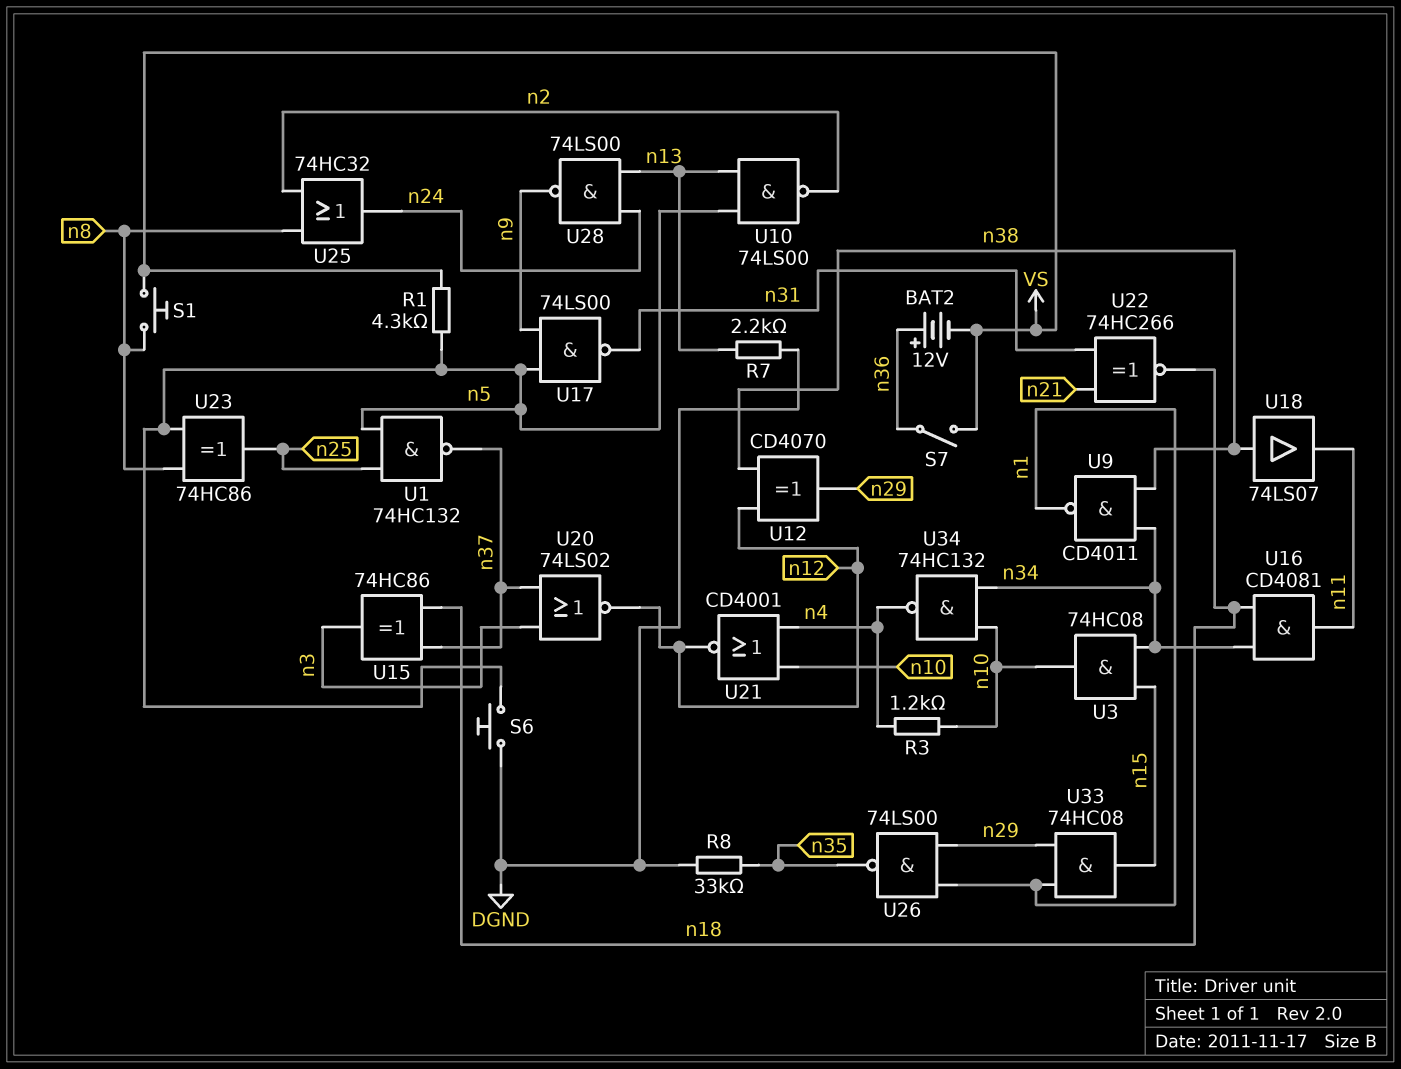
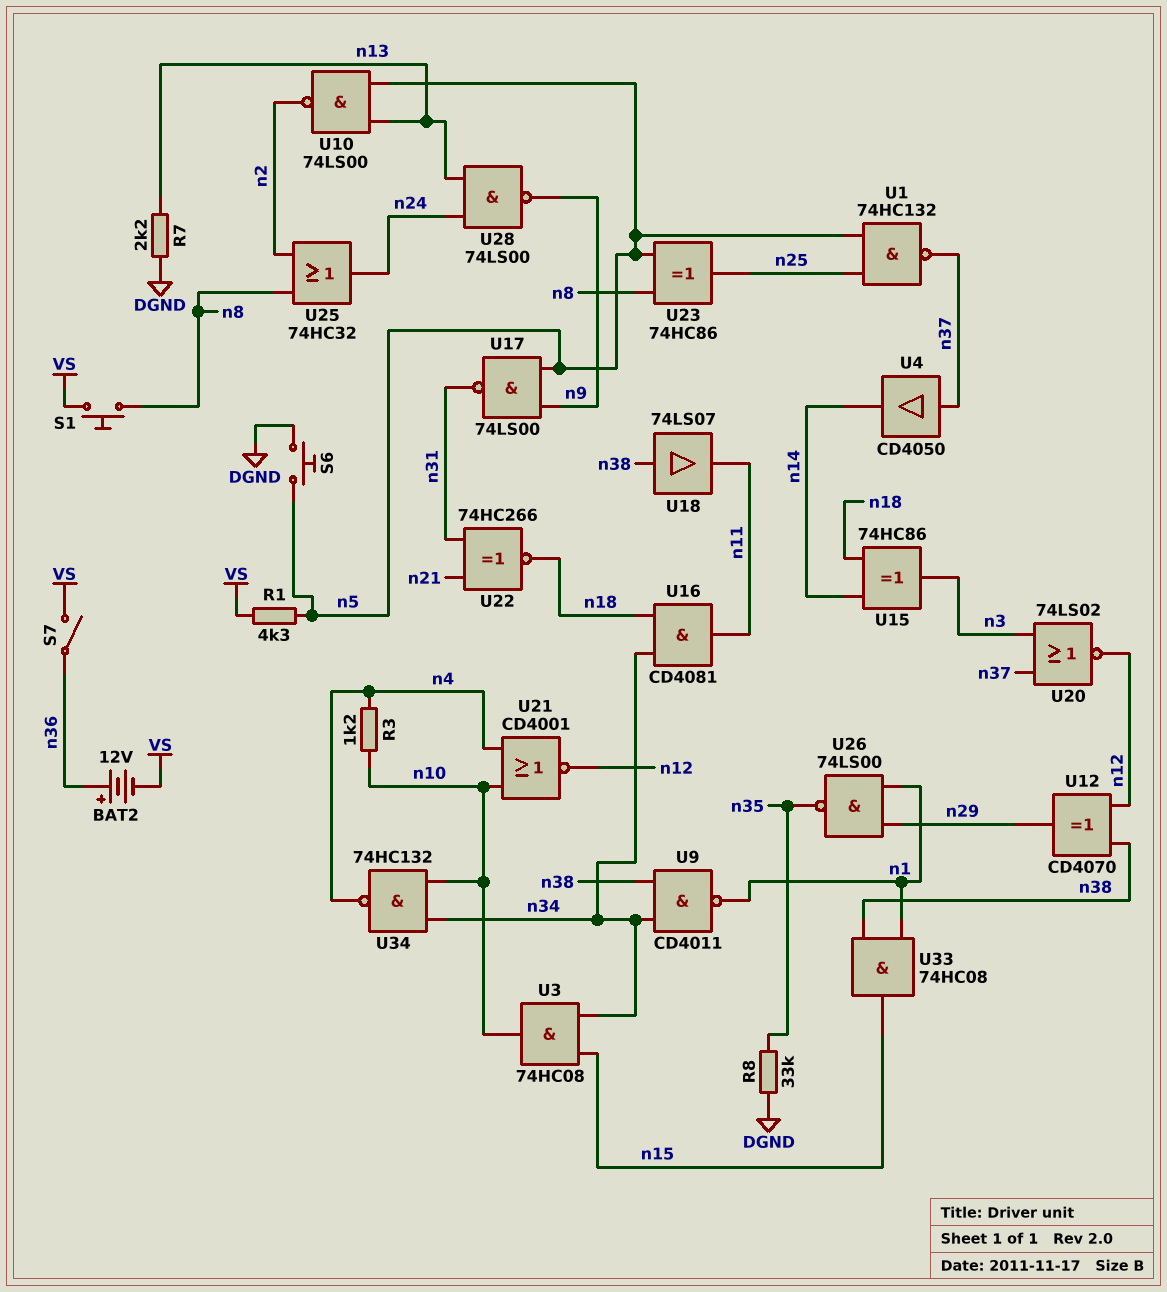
U4: none -> buffer CD4050 (in n37, out n14)
U15: XOR 74HC86 (in n18, in n37, out n3) -> XOR 74HC86 (in n14, in n18, out n3)
U33: AND 74HC08 (in n1, in n29, out n15) -> AND 74HC08 (in n1, in n38, out n15)

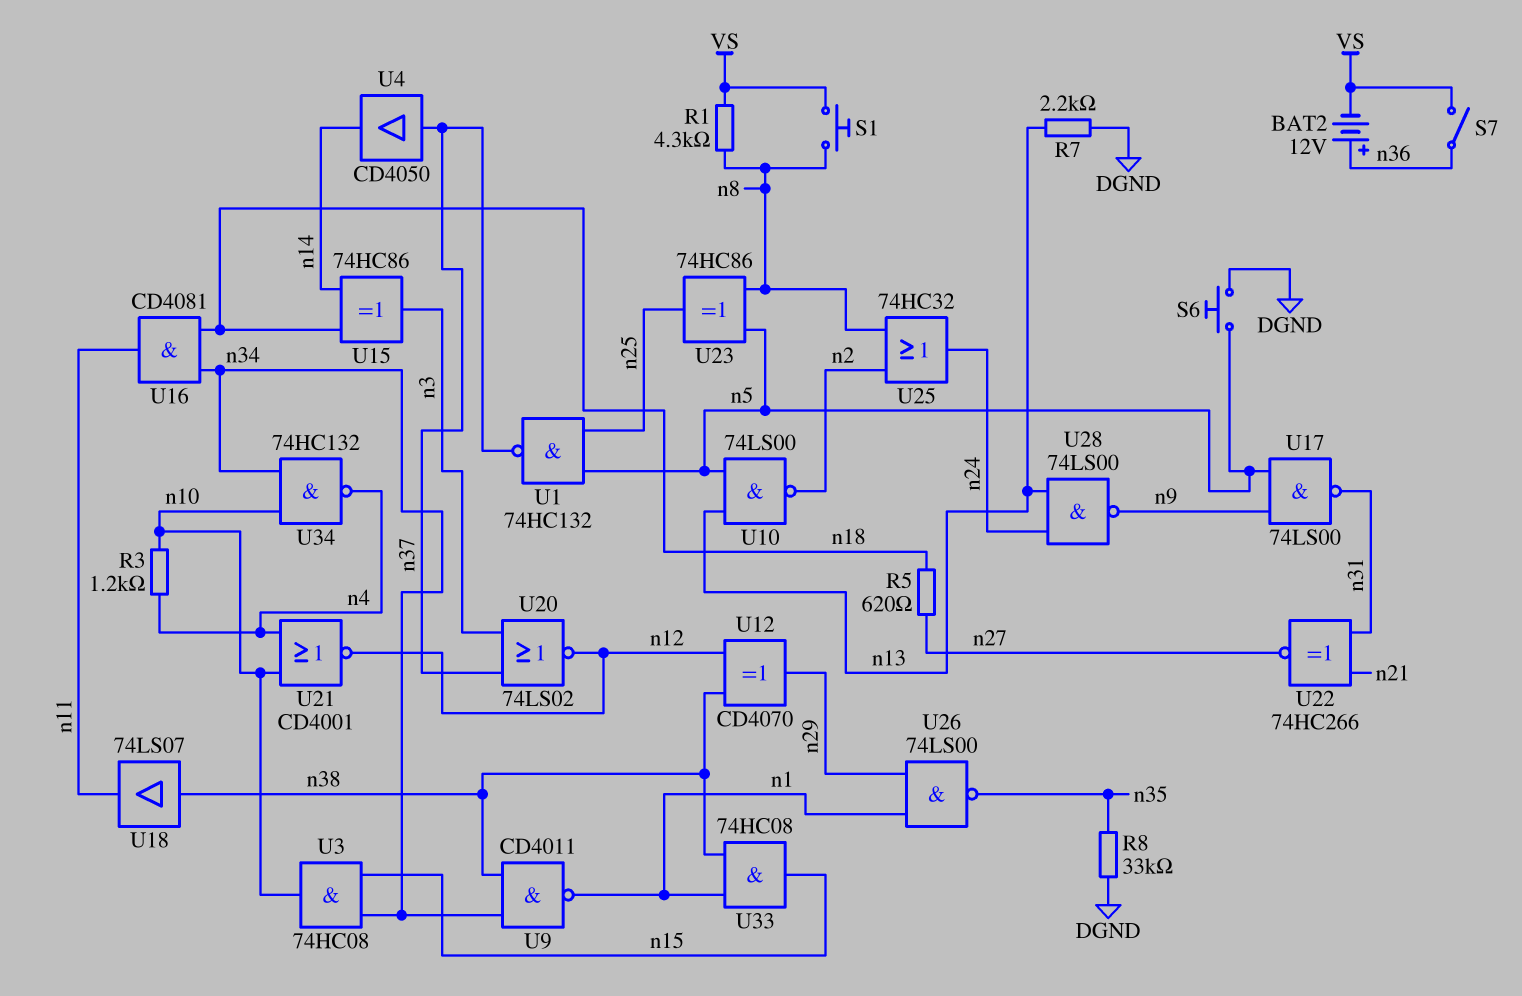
R1: 4.3k (VS, n5) -> 4.3k (VS, n8)
R5: none -> 620 (n18, n27)
U22: XNOR 74HC266 (in n21, in n31, out n18) -> XNOR 74HC266 (in n21, in n31, out n27)

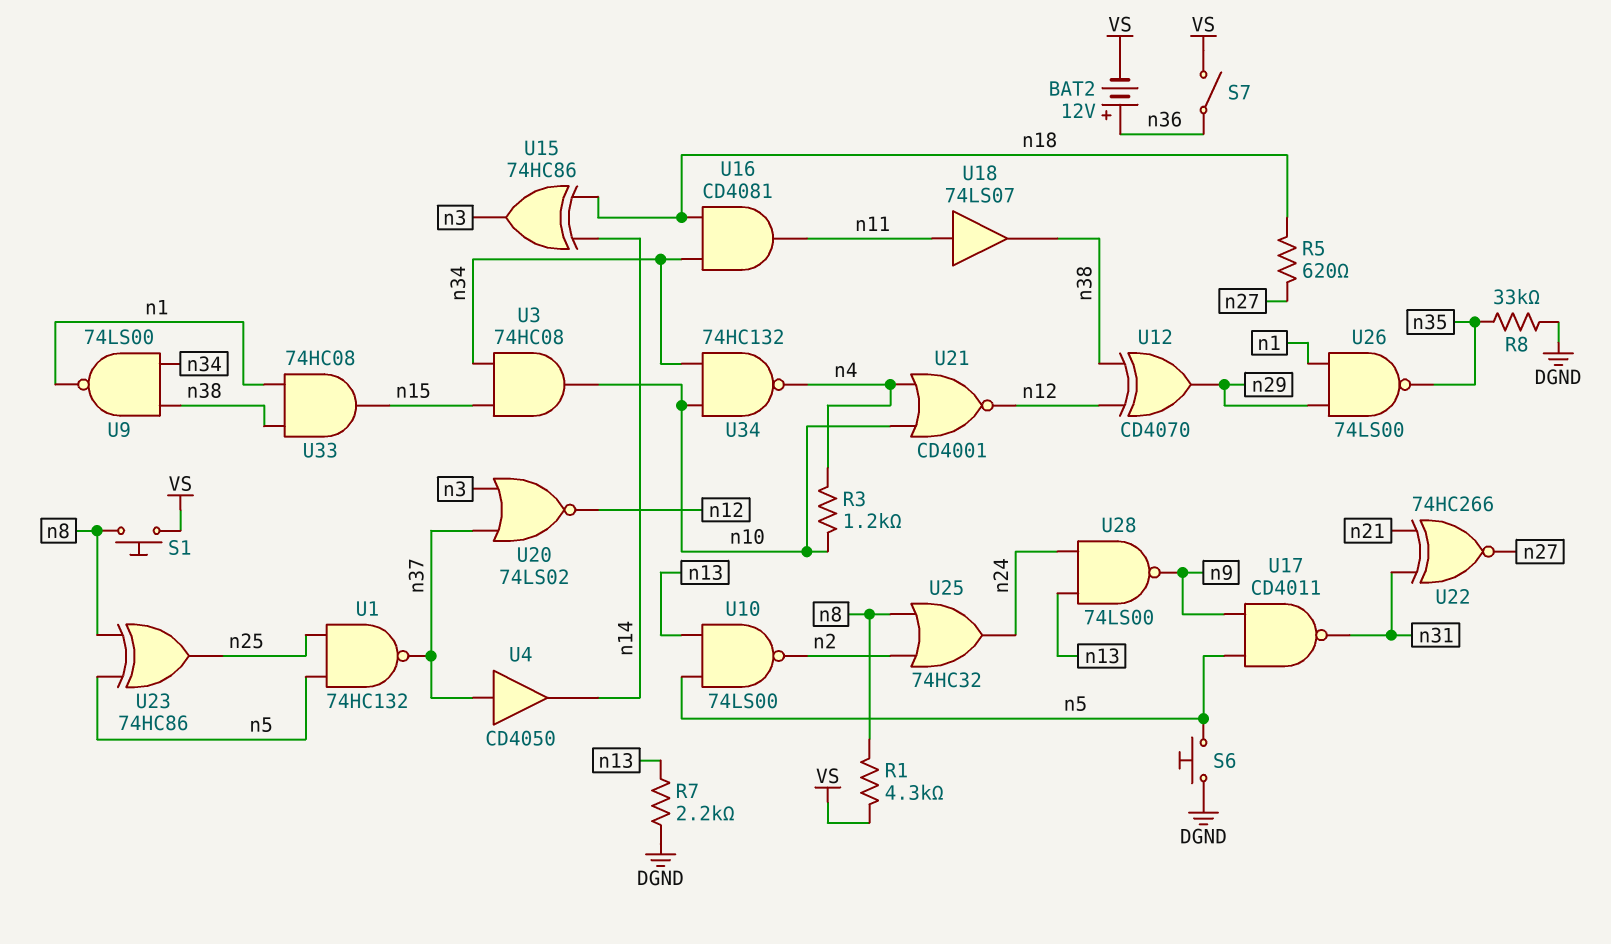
U9: NAND CD4011 (in n34, in n38, out n1) -> NAND 74LS00 (in n34, in n38, out n1)
U17: NAND 74LS00 (in n5, in n9, out n31) -> NAND CD4011 (in n5, in n9, out n31)
U18: buffer 74LS07 (in n38, out n11) -> buffer 74LS07 (in n11, out n38)

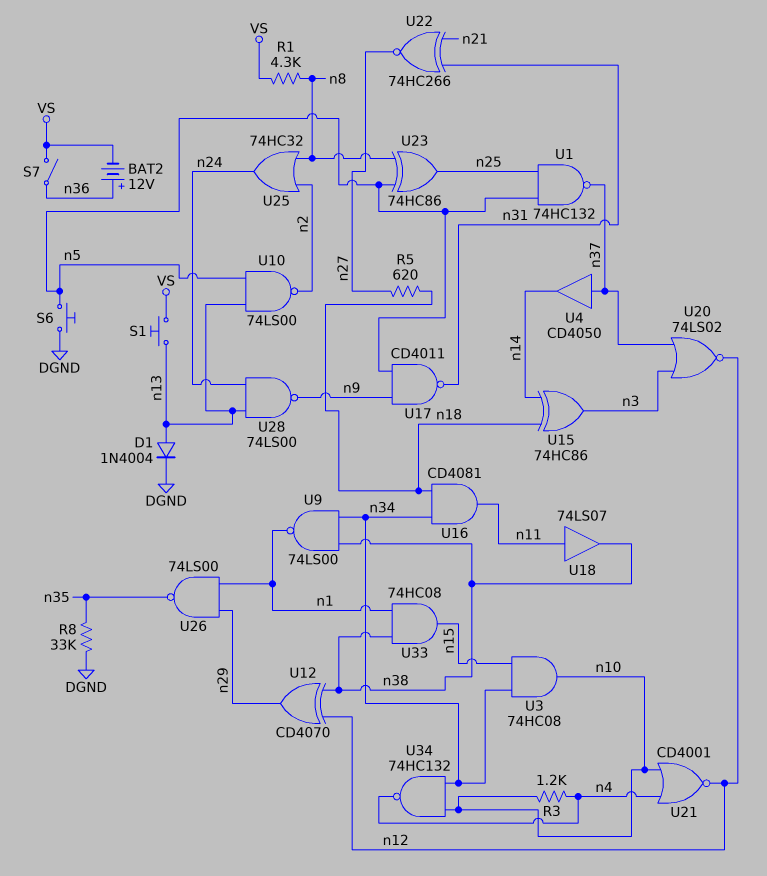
D1: none -> diode 1N4004 (A n13, K DGND)
R7: 2.2k (DGND, n13) -> none
S1: button (VS, n8) -> button (VS, n13)

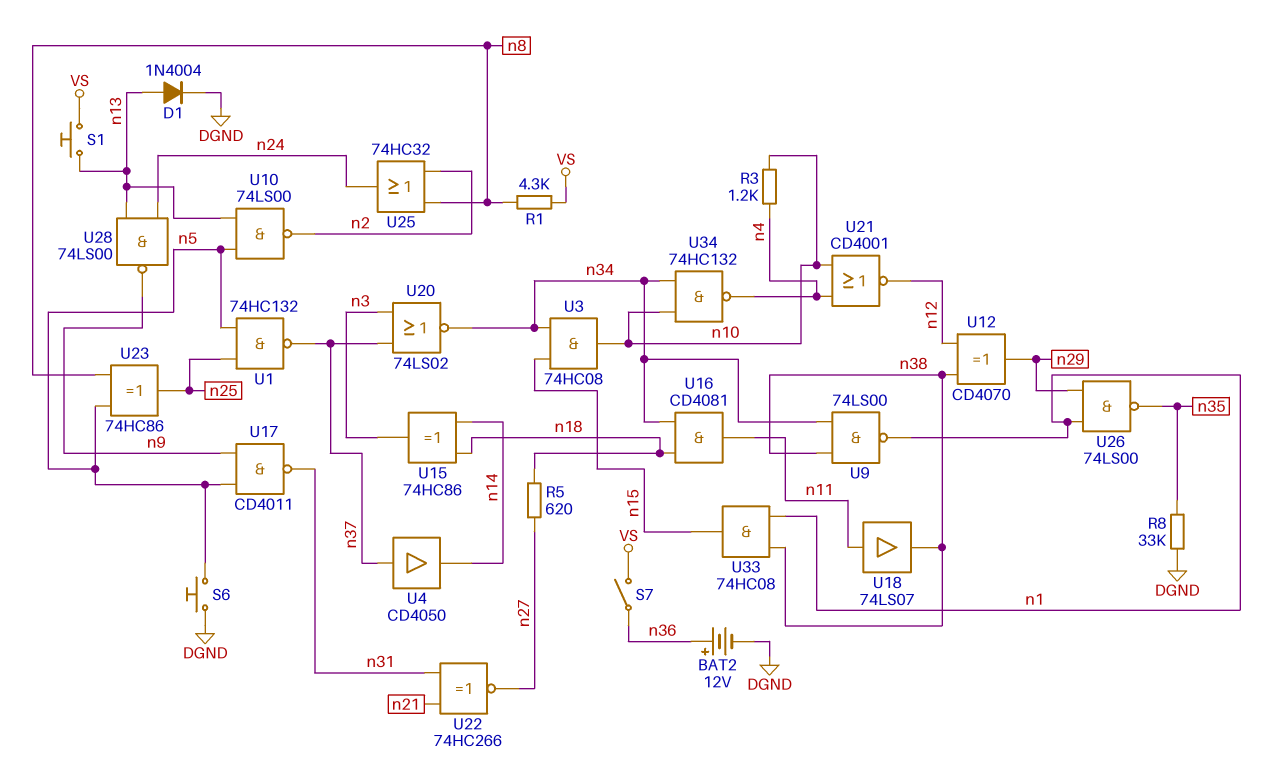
BAT2: 12V (plus n36, minus VS) -> 12V (plus n36, minus DGND)
U20: NOR 74LS02 (in n3, in n37, out n12) -> NOR 74LS02 (in n3, in n37, out n34)

